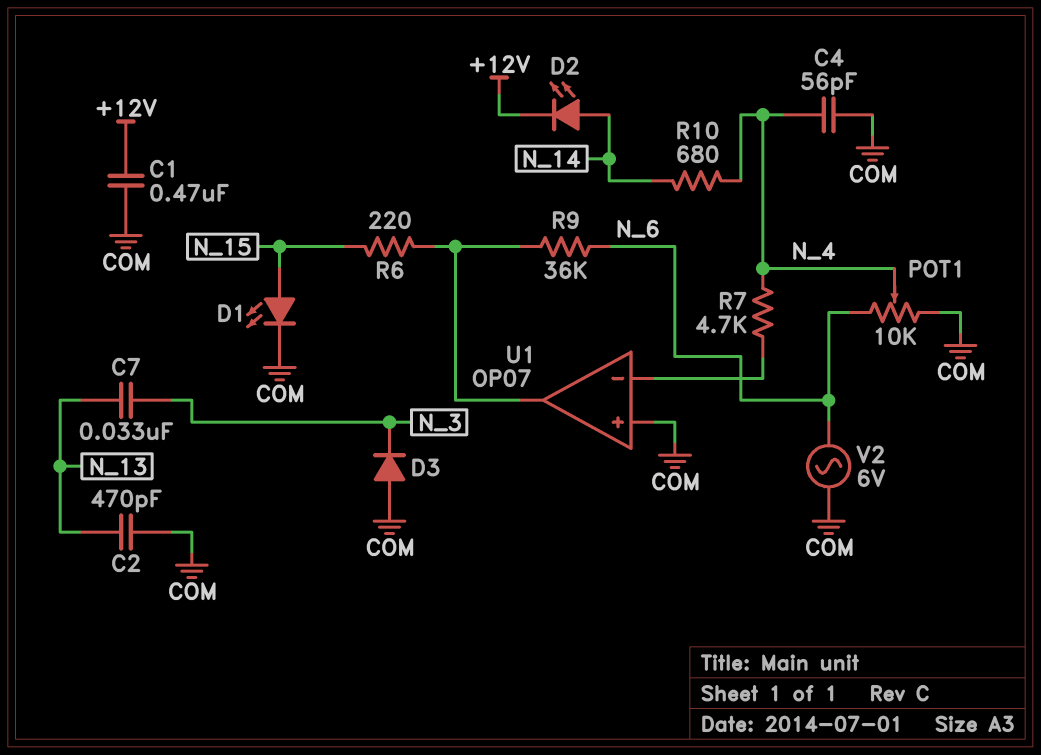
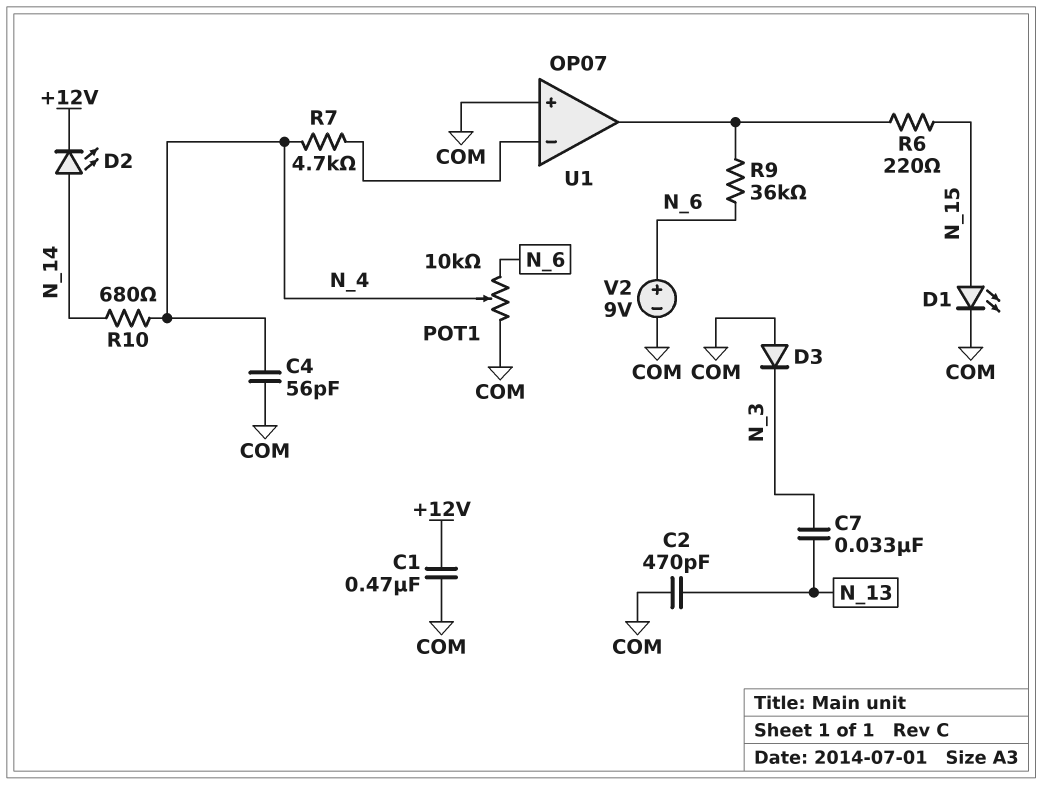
V2: AC 6V (COM, N_6) -> 9V (plus N_6, minus COM)

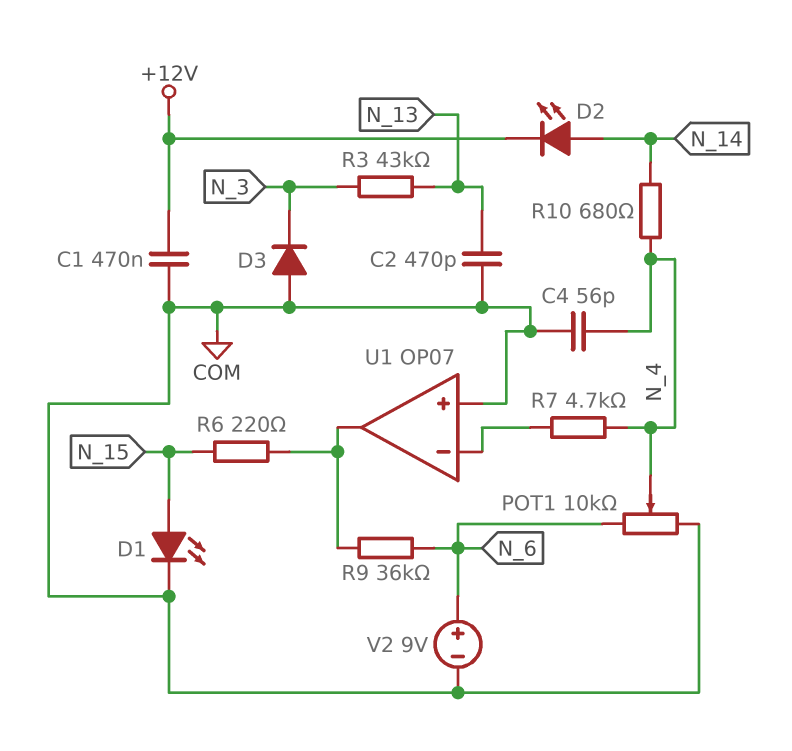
C7: 33nF (N_3, N_13) -> none
R3: none -> 43k (N_3, N_13)

